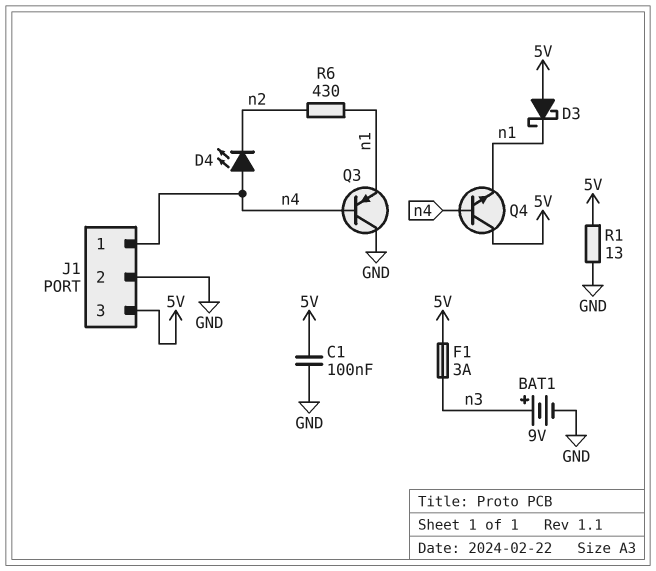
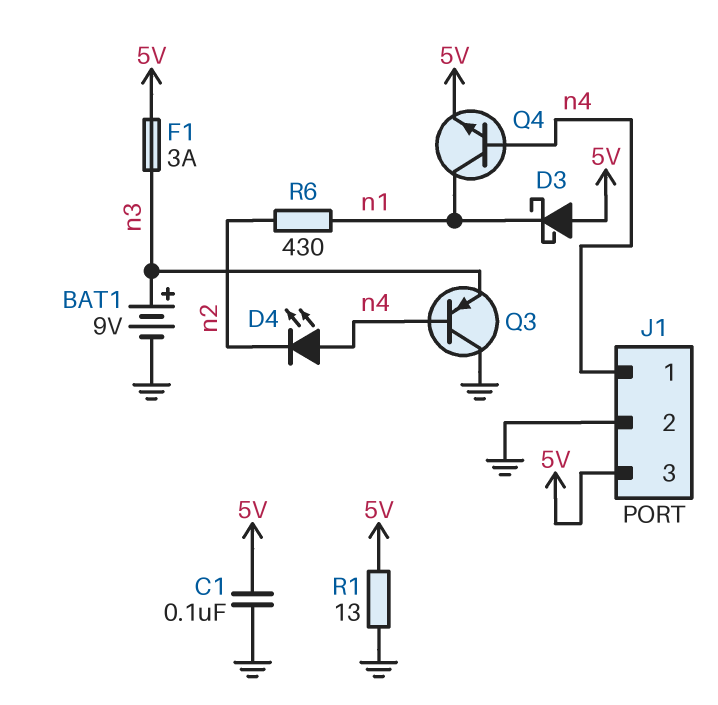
Q3: PNP (B n4, C GND, E n1) -> PNP (B n4, C GND, E n3)
Q4: NPN (B n4, C 5V, E n1) -> NPN (B n4, C n1, E 5V)

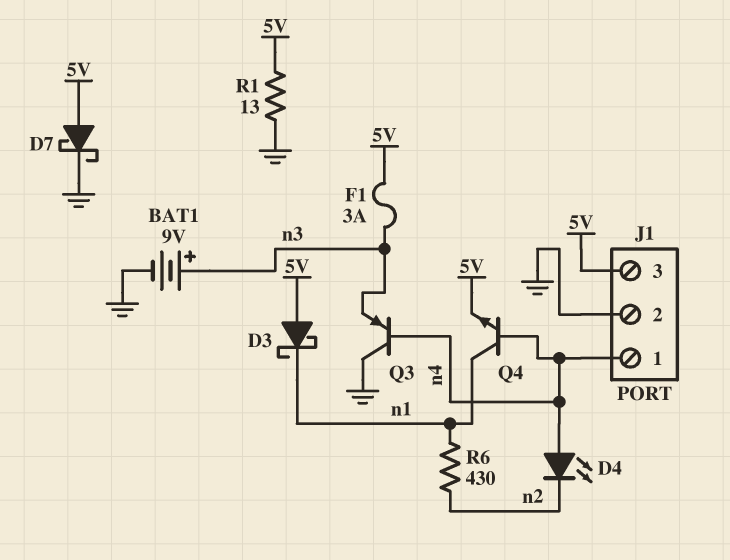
C1: 100nF (5V, GND) -> none
D7: none -> schottky (A 5V, K GND)

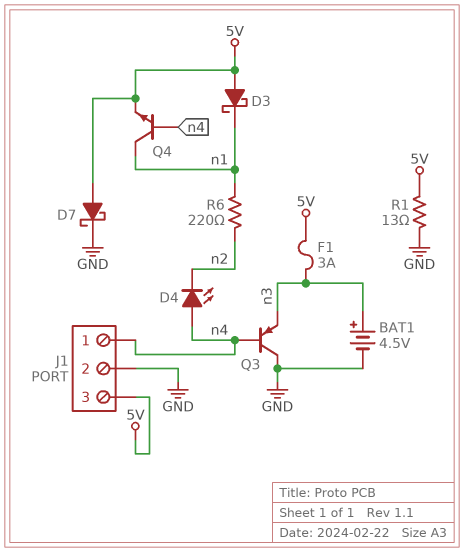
BAT1: 9V (plus n3, minus GND) -> 4.5V (plus n3, minus GND)
R6: 430 (n1, n2) -> 220 (n1, n2)

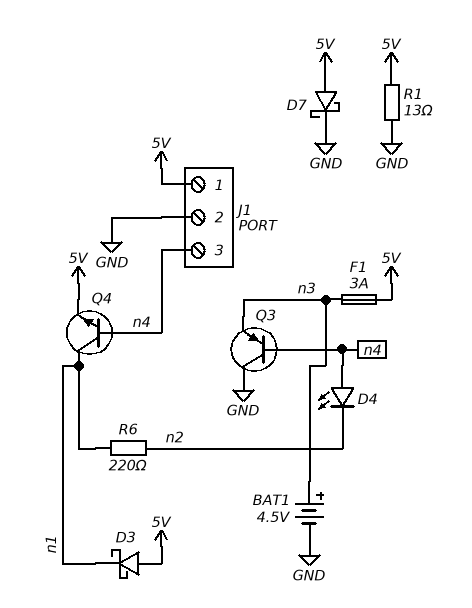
J1 pin 1: n4 -> 5V
J1 pin 3: 5V -> n4

